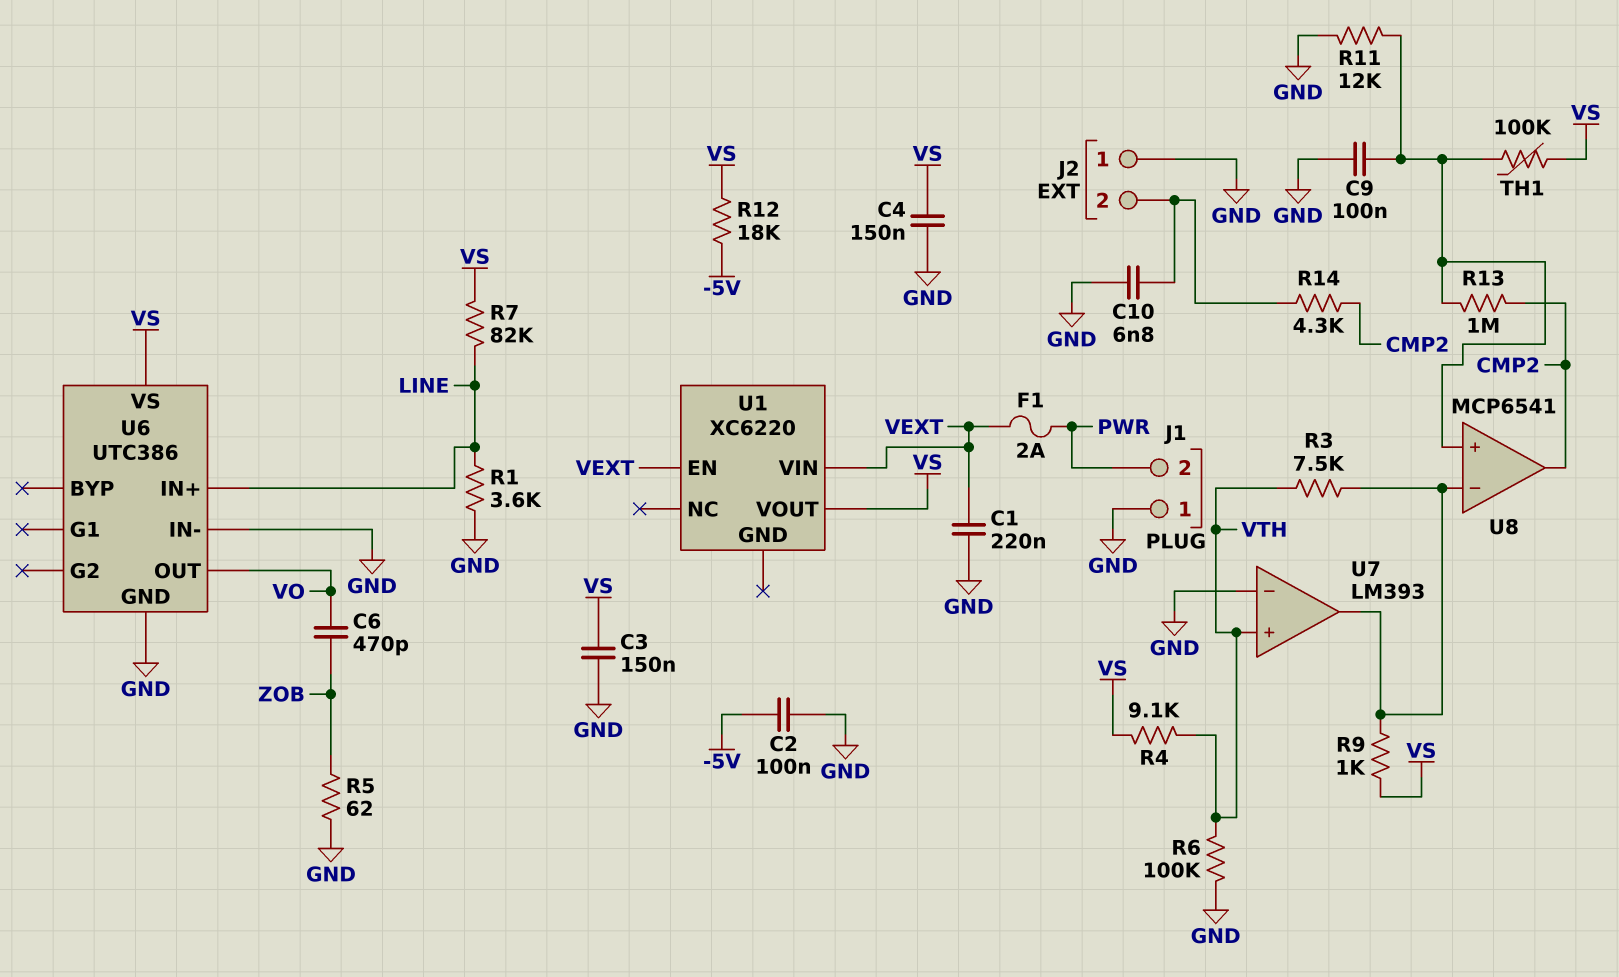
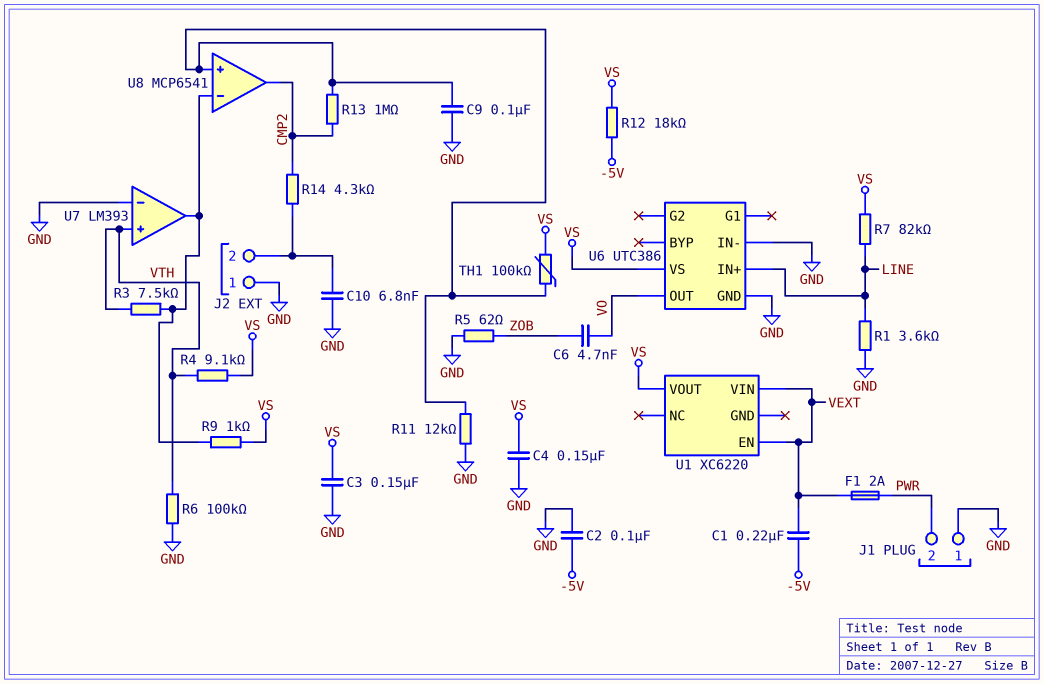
C1: 220nF (GND, VEXT) -> 220nF (-5V, VEXT)
C6: 470pF (VO, ZOB) -> 4.7nF (VO, ZOB)

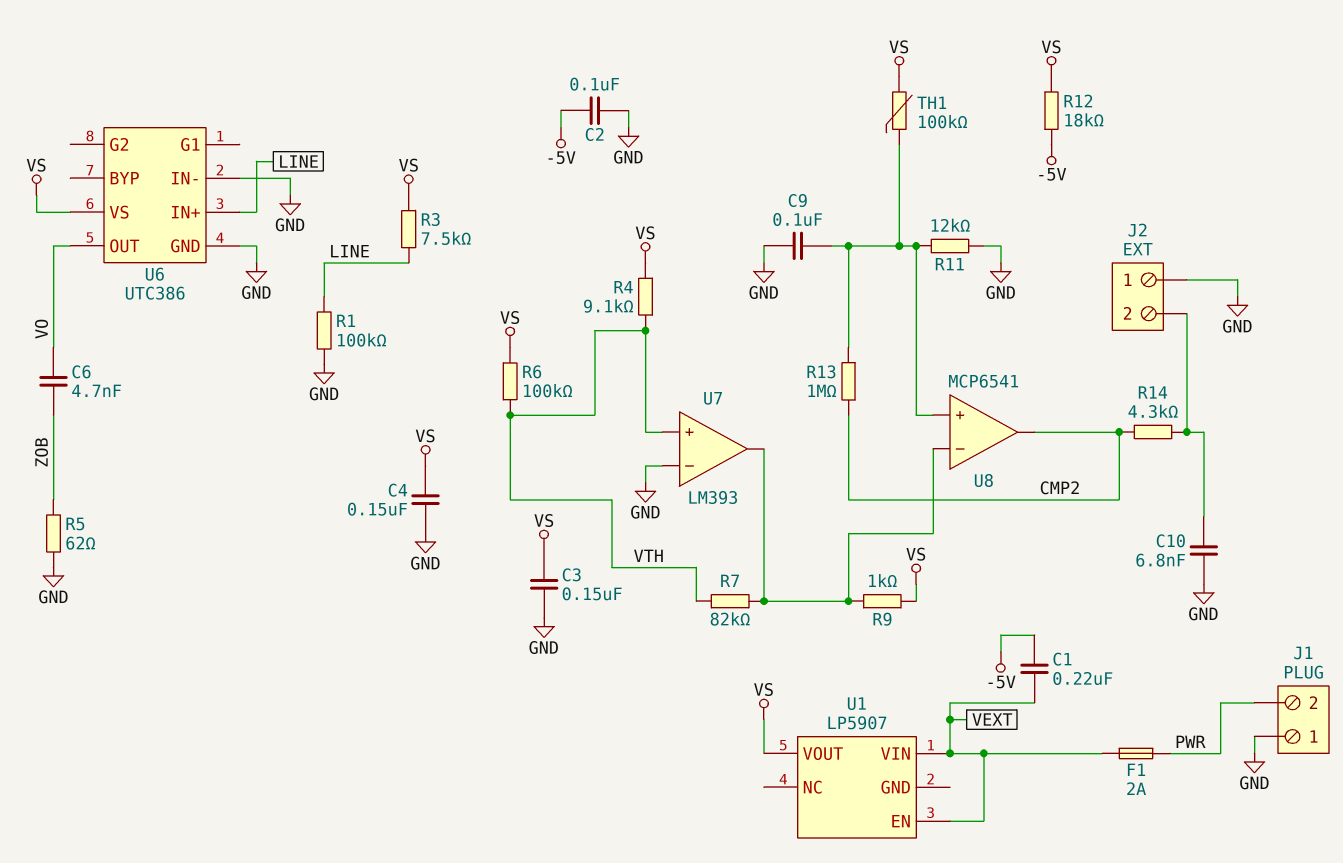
R1: 3.6k (GND, LINE) -> 100k (GND, LINE)
R3: 7.5k (U7/out, VTH) -> 7.5k (LINE, VS)
R6: 100k (GND, VTH) -> 100k (VS, VTH)
R7: 82k (LINE, VS) -> 82k (U7/out, VTH)
U1: XC6220 -> LP5907

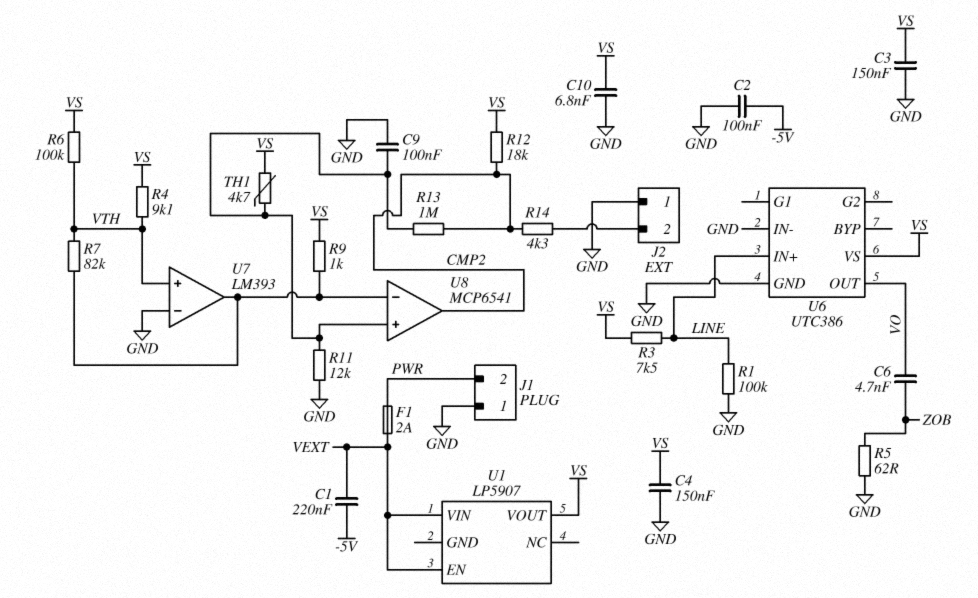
C10: 6.8nF (GND, J2/2) -> 6.8nF (GND, VS)
R12: 18k (-5V, VS) -> 18k (CMP2, VS)
TH1: 100k (U8/in+, VS) -> 4.7k (U8/in+, VS)

